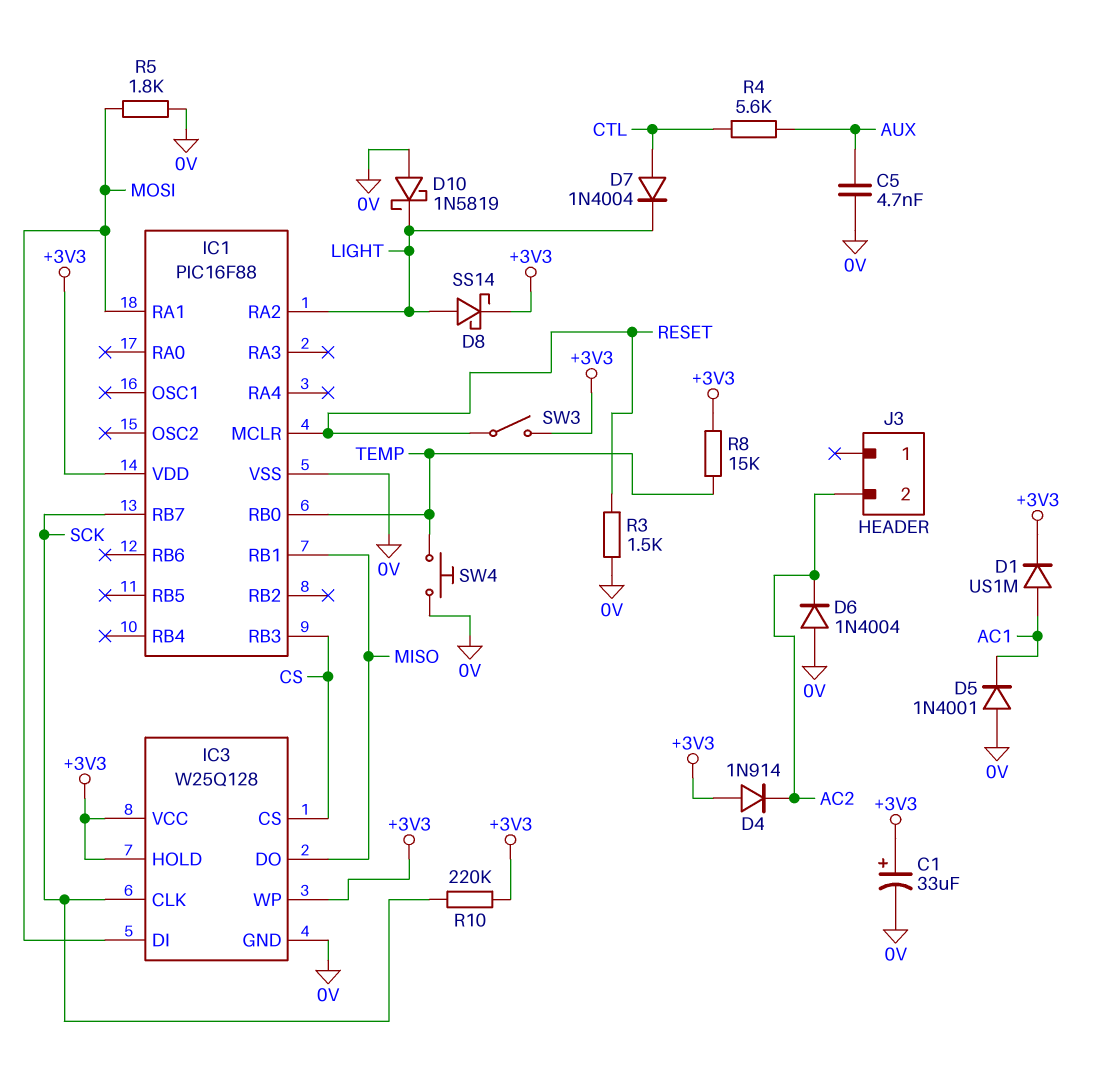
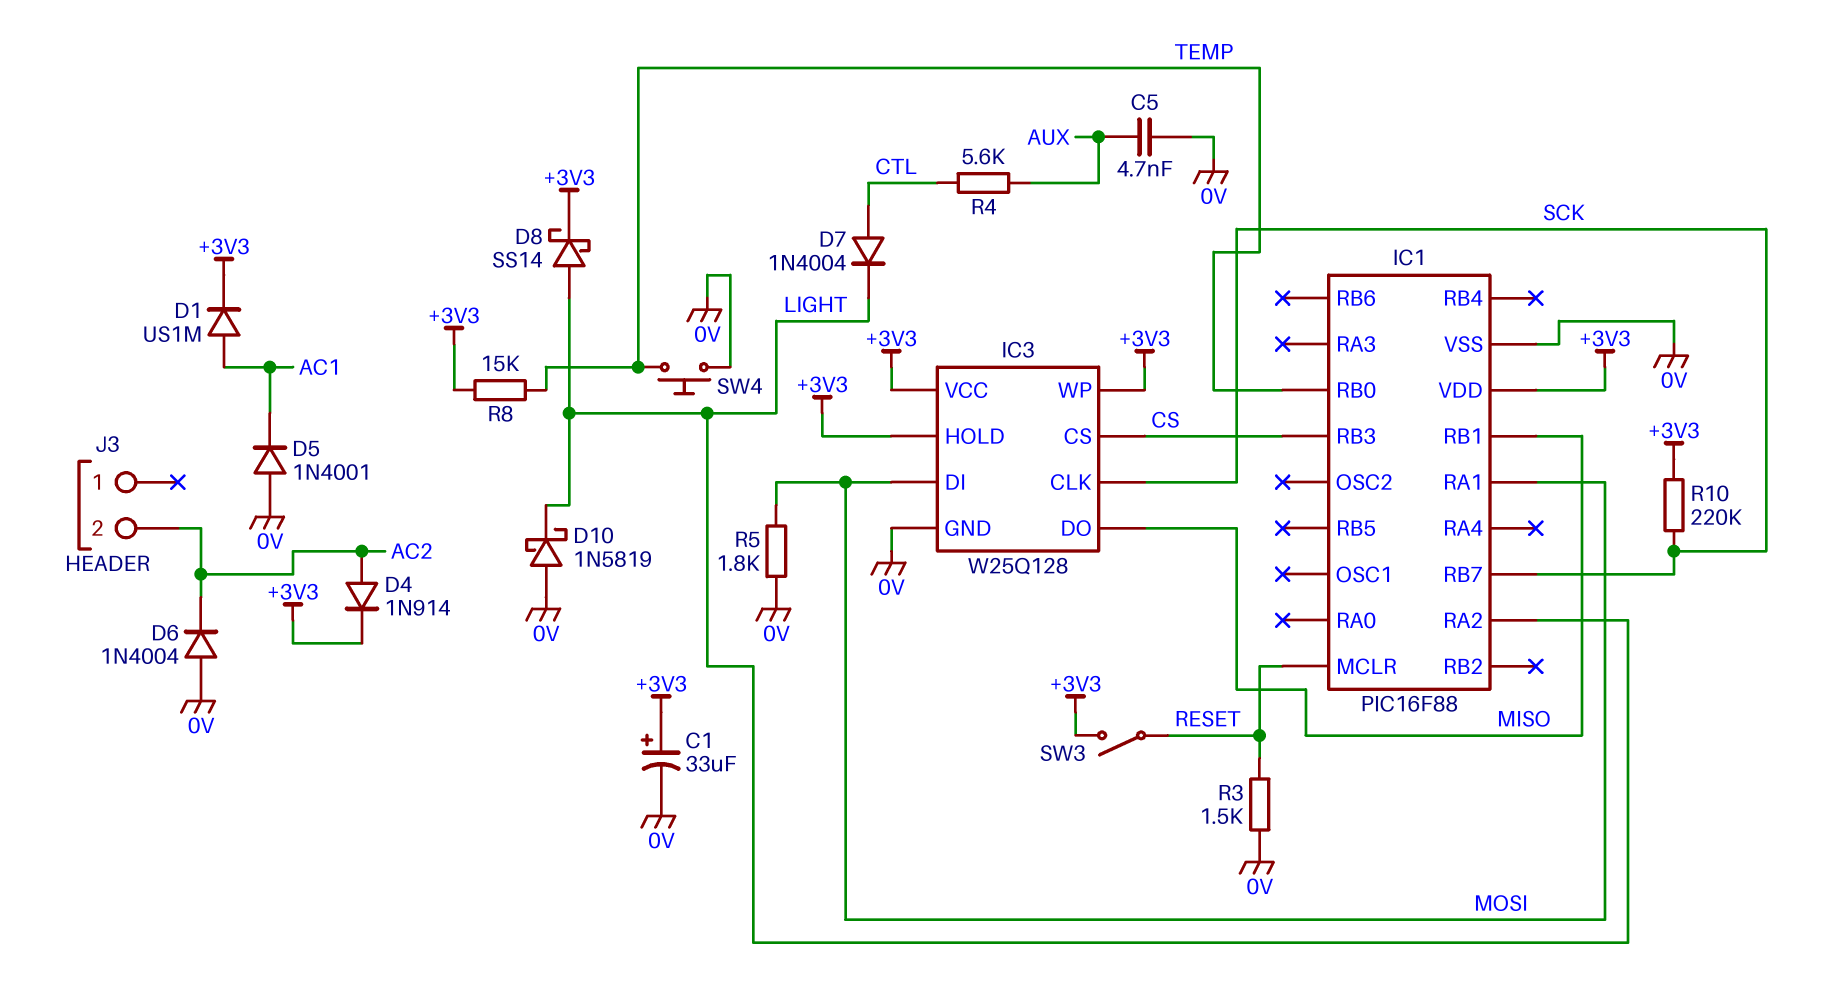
D4: diode 1N914 (A +3V3, K AC2) -> diode 1N914 (A AC2, K +3V3)

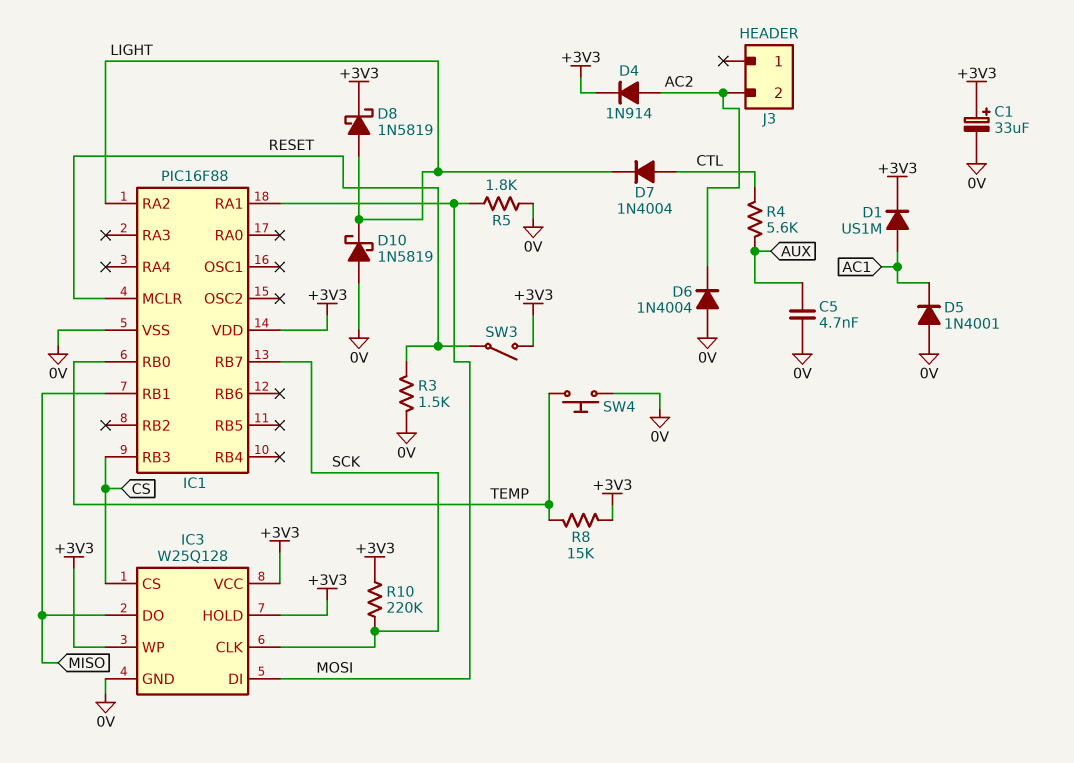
D8: schottky SS14 (A LIGHT, K +3V3) -> schottky 1N5819 (A LIGHT, K +3V3)

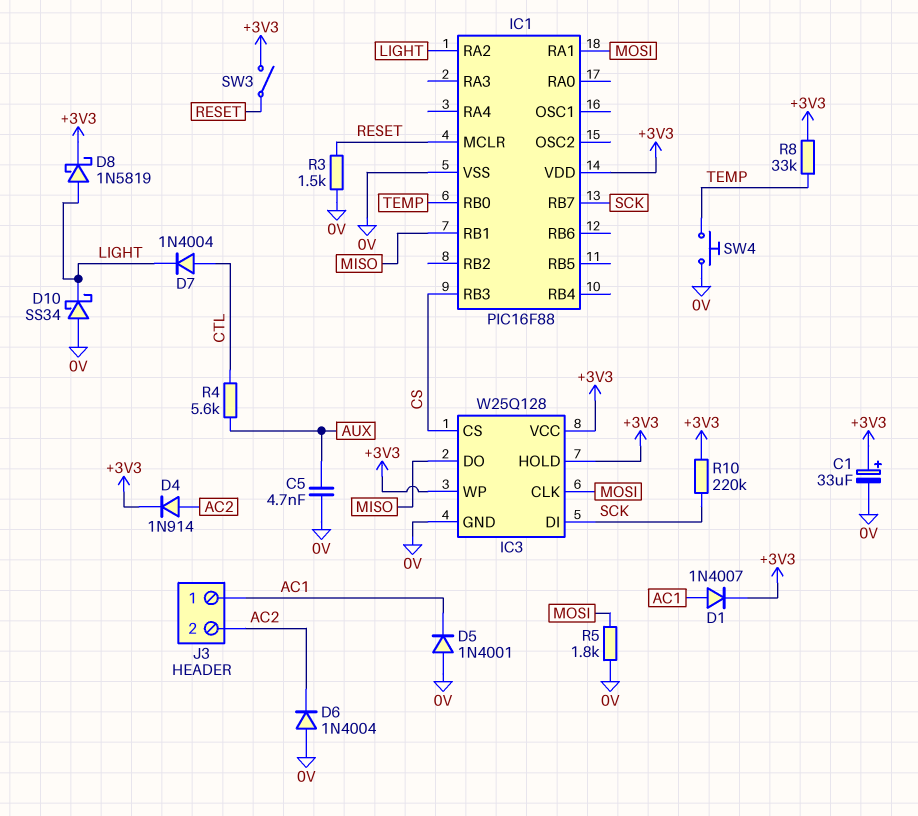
D1: diode US1M (A AC1, K +3V3) -> diode 1N4007 (A AC1, K +3V3)
D10: schottky 1N5819 (A 0V, K LIGHT) -> schottky SS34 (A 0V, K LIGHT)
IC3 pin CLK: SCK -> MOSI
IC3 pin DI: MOSI -> SCK
J3 pin 1: none -> AC1
R8: 15k (+3V3, TEMP) -> 33k (+3V3, TEMP)

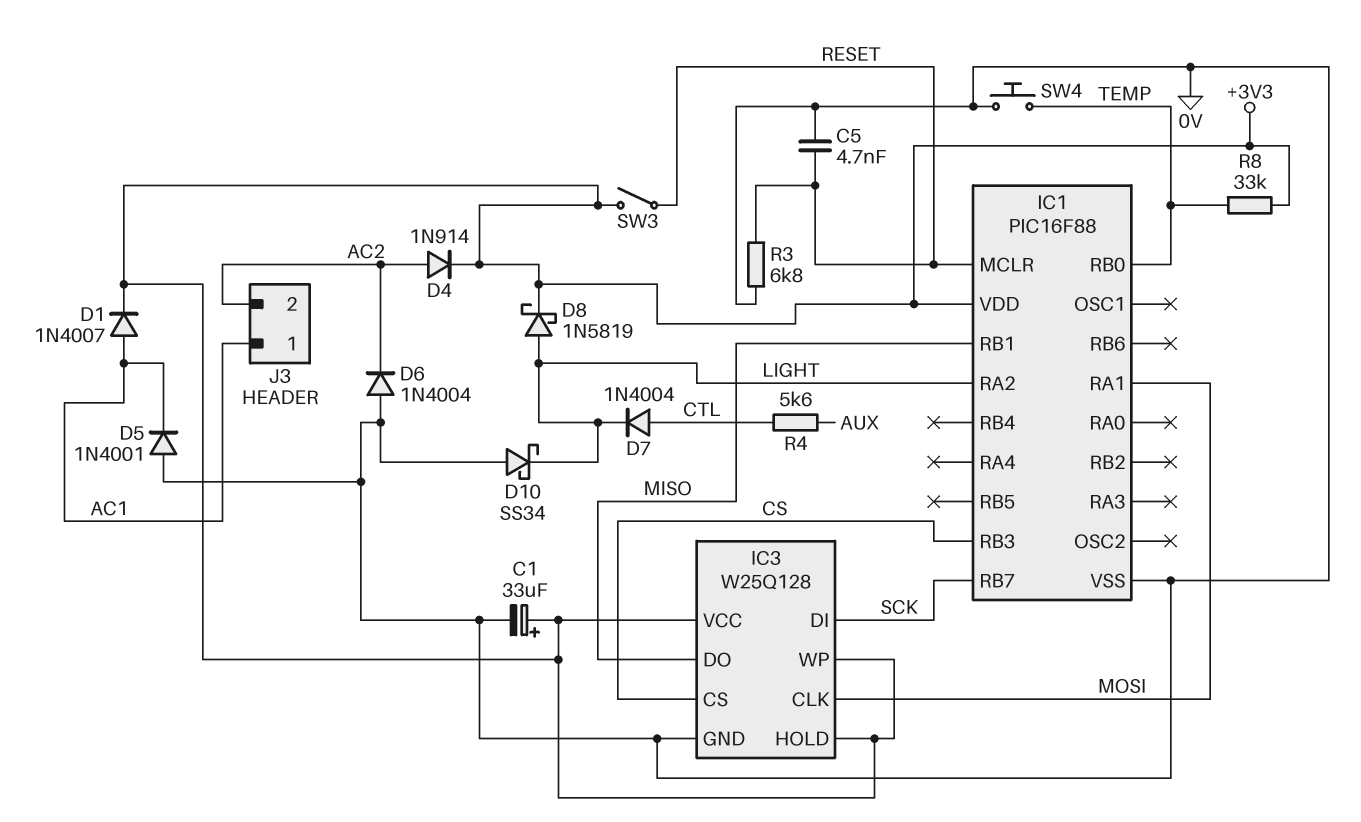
C5: 4.7nF (0V, AUX) -> 4.7nF (0V, RESET)
R3: 1.5k (0V, RESET) -> 6.8k (0V, RESET)
R5: 1.8k (0V, MOSI) -> none
R10: 220k (+3V3, SCK) -> none

